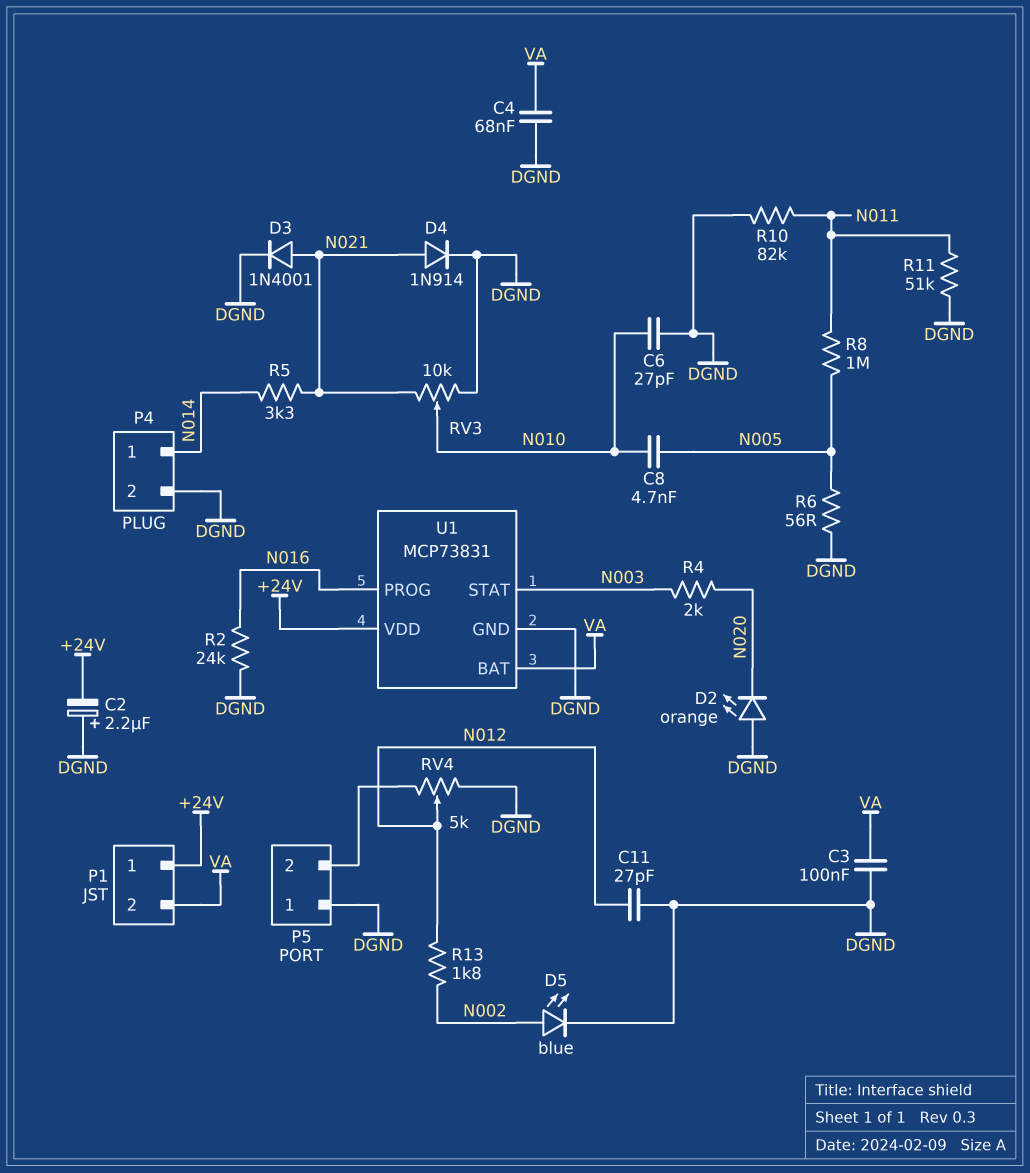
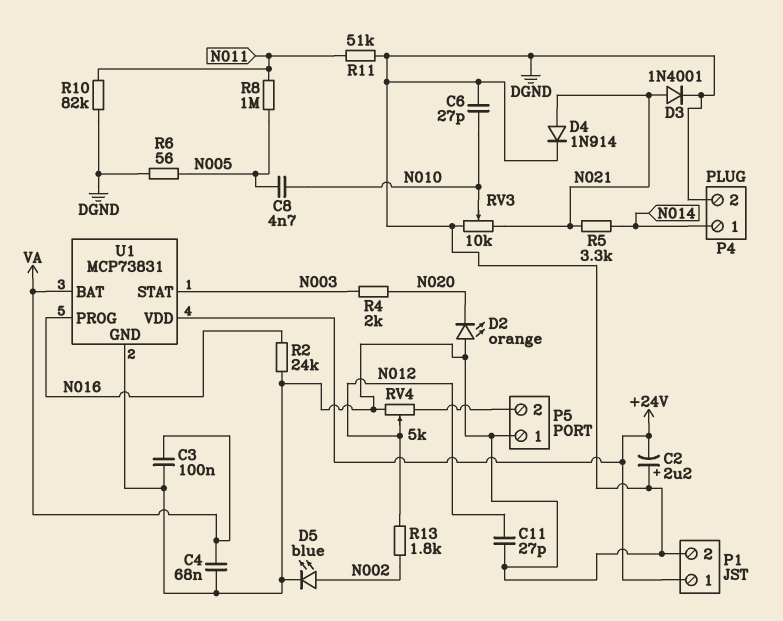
P1 pin 2: VA -> DGND

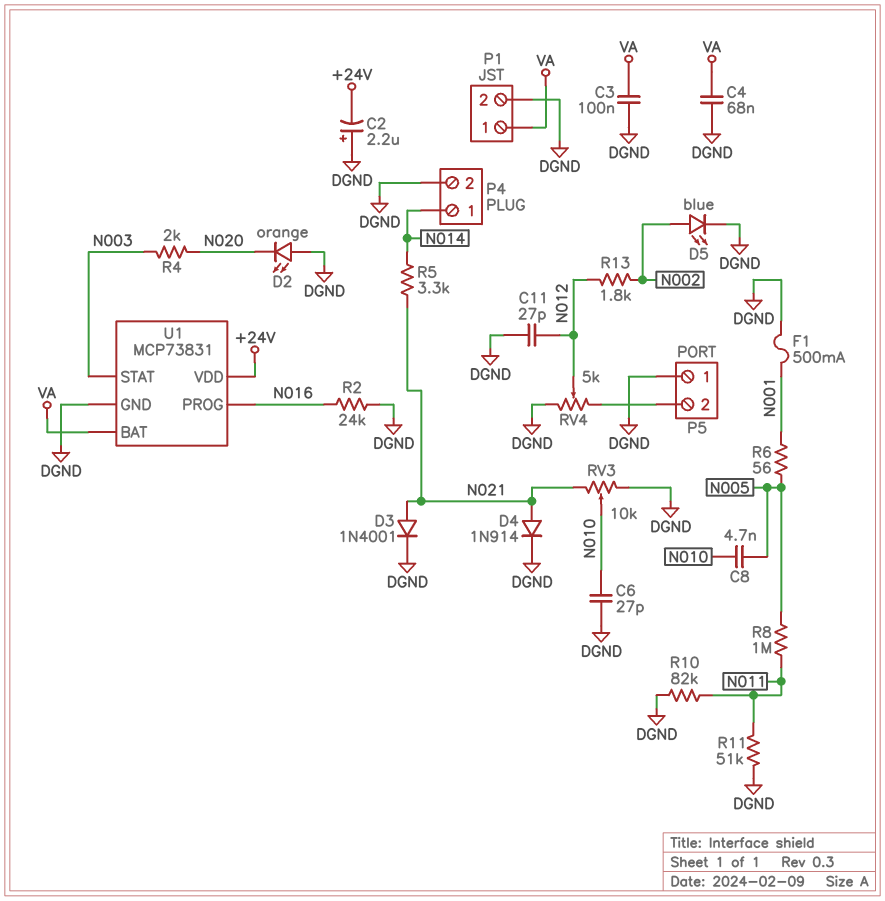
F1: none -> 500mA (DGND, N001)
P1 pin 1: +24V -> VA
R6: 56 (DGND, N005) -> 56 (N001, N005)

